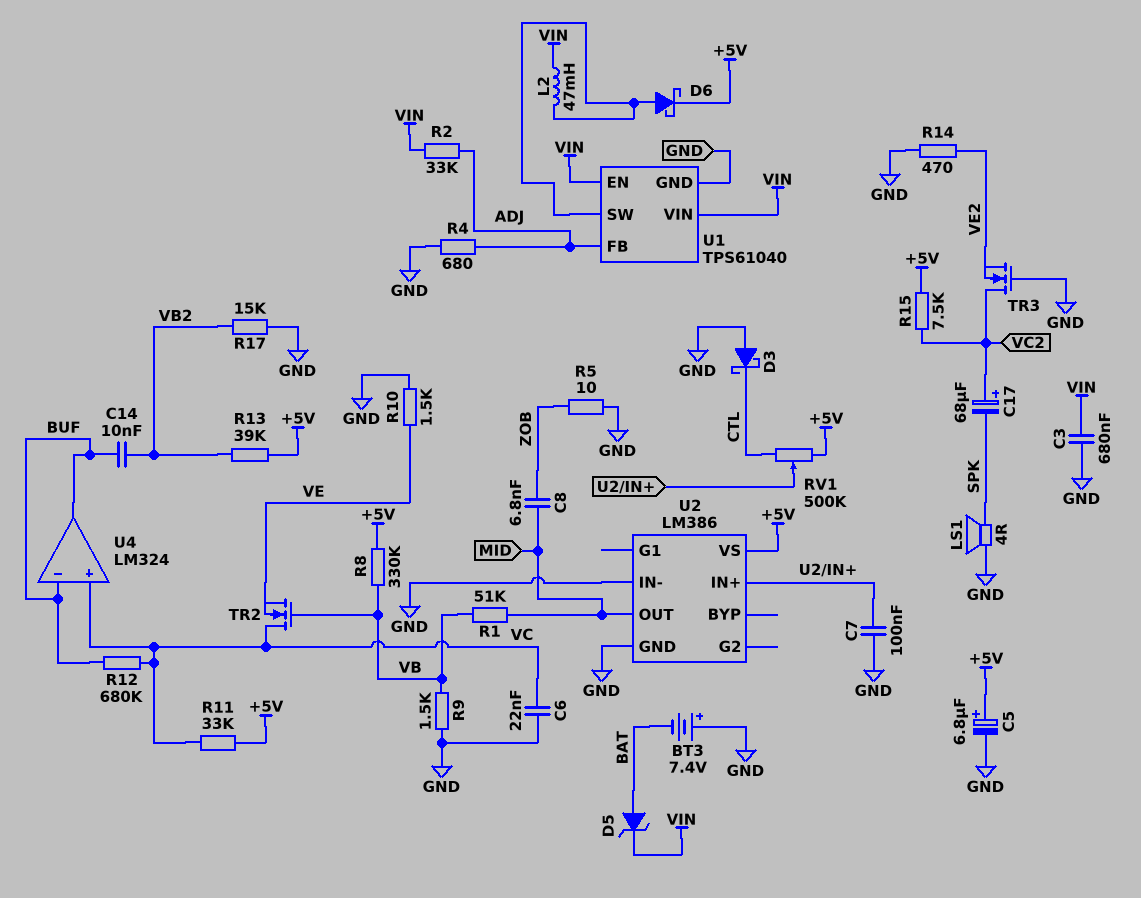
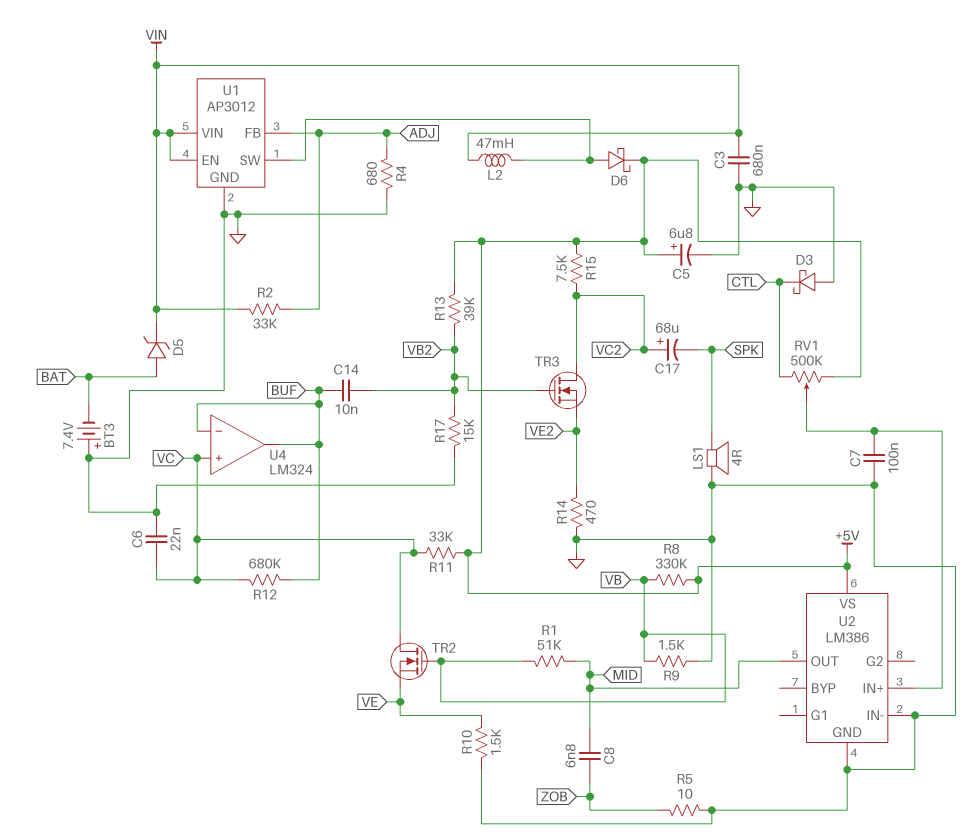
TR3: NMOS (G GND, D VC2, S VE2) -> NMOS (G VB2, D VC2, S VE2)
U1: TPS61040 -> AP3012

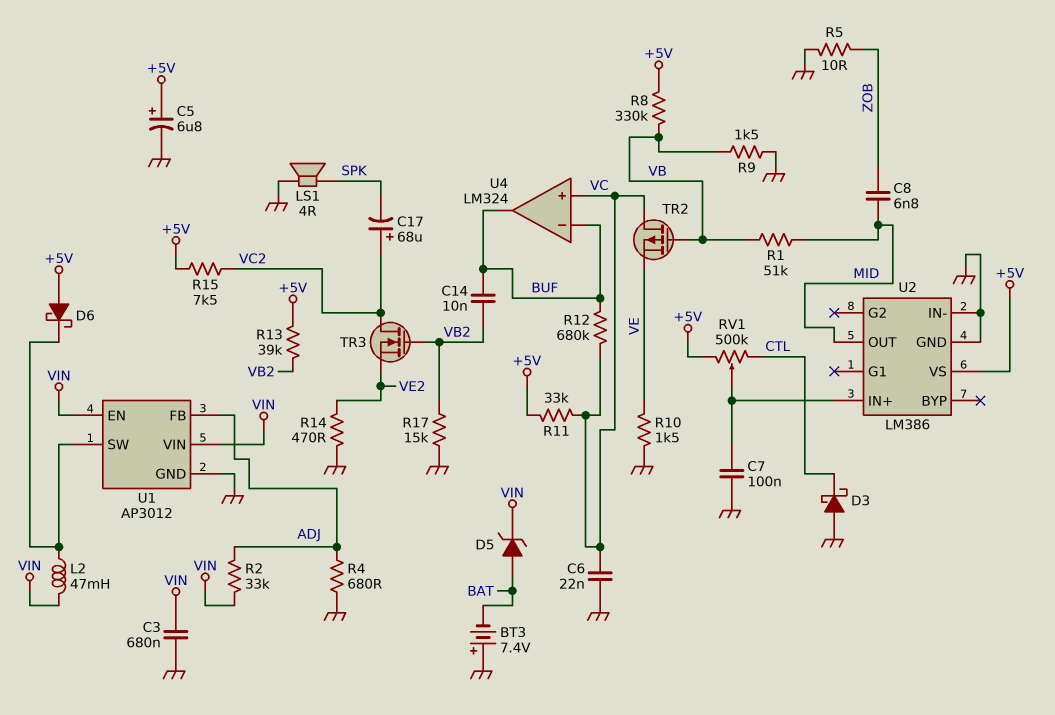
D6: schottky (A U1/SW, K +5V) -> schottky (A +5V, K U1/SW)
TR2: NMOS (G VB, D VC, S VE) -> PMOS (G VB, D VC, S VE)

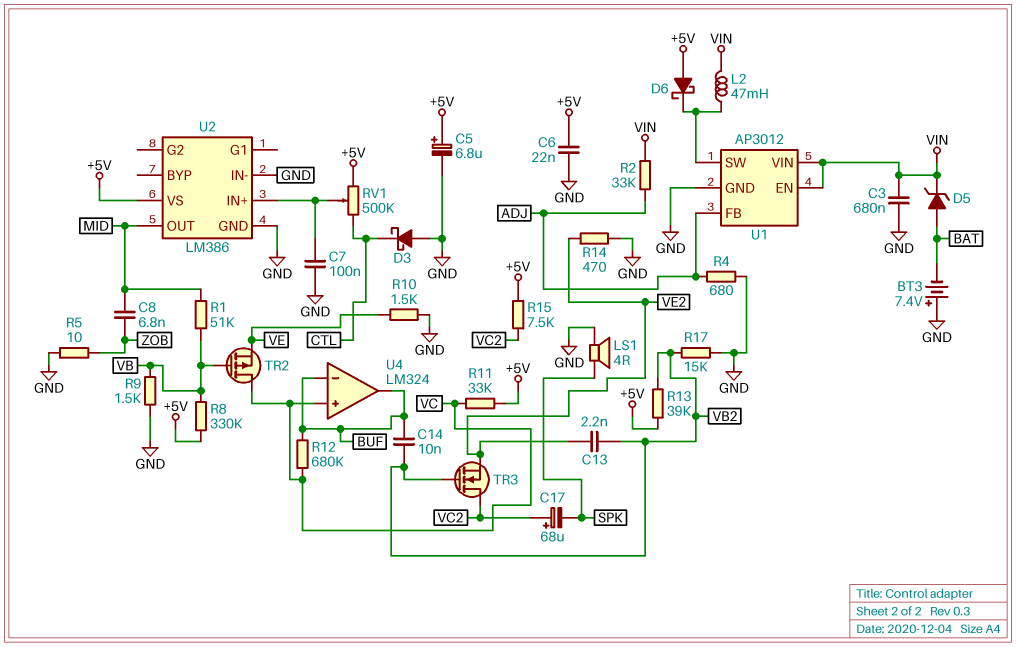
C6: 22nF (GND, VC) -> 22nF (+5V, GND)
C13: none -> 2.2nF (VB2, VE2)

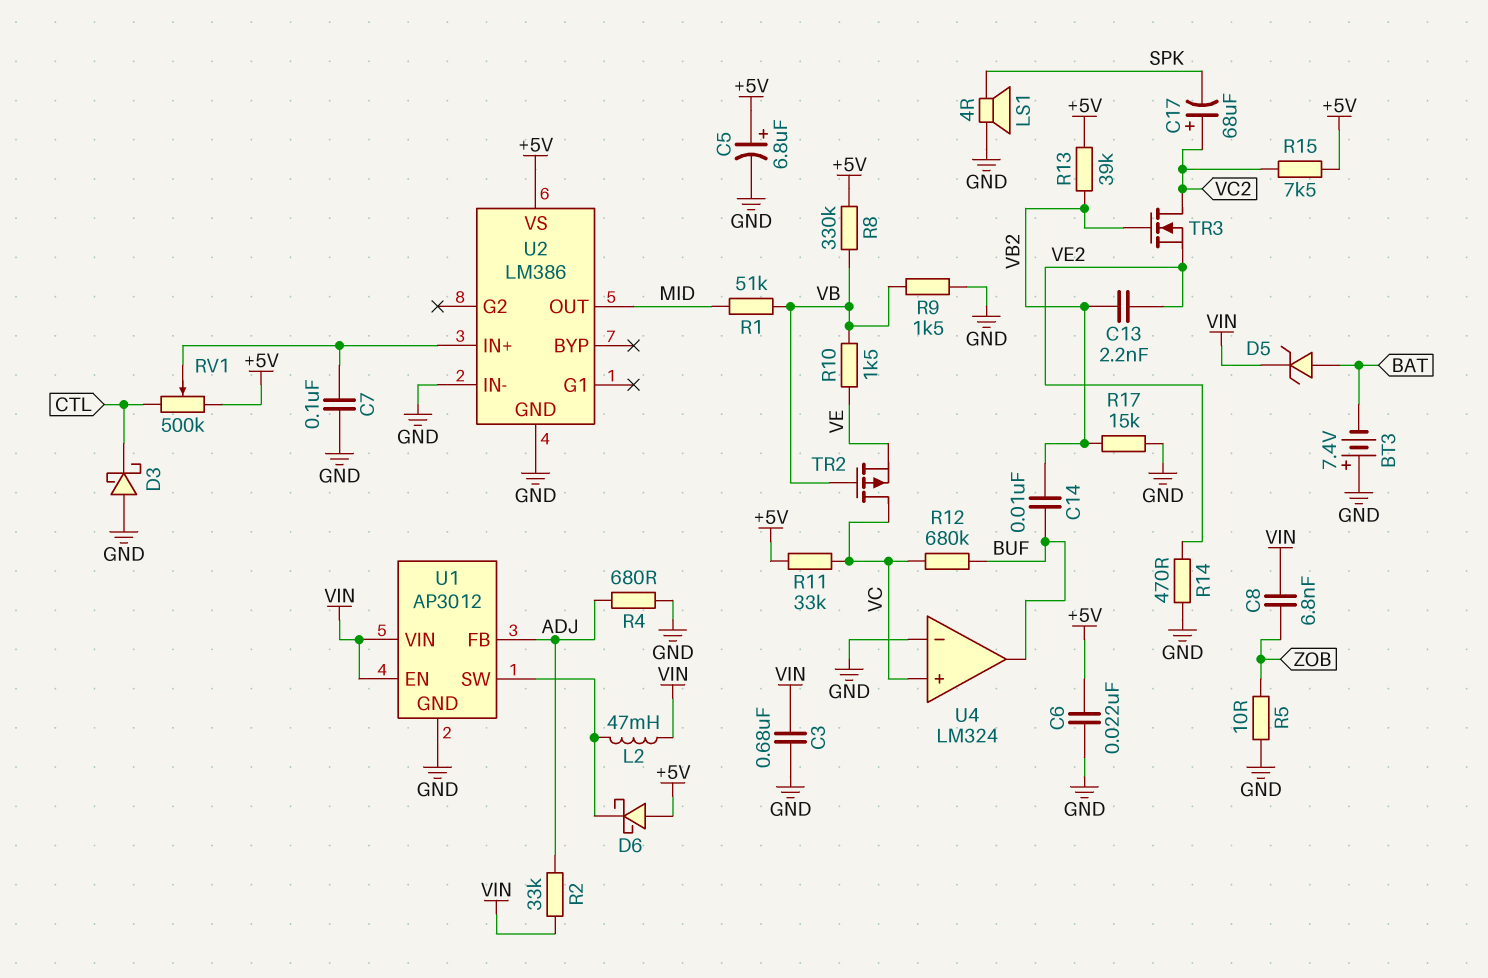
C8: 6.8nF (MID, ZOB) -> 6.8nF (VIN, ZOB)
R10: 1.5k (GND, VE) -> 1.5k (VB, VE)
U4 pin in-: BUF -> GND

